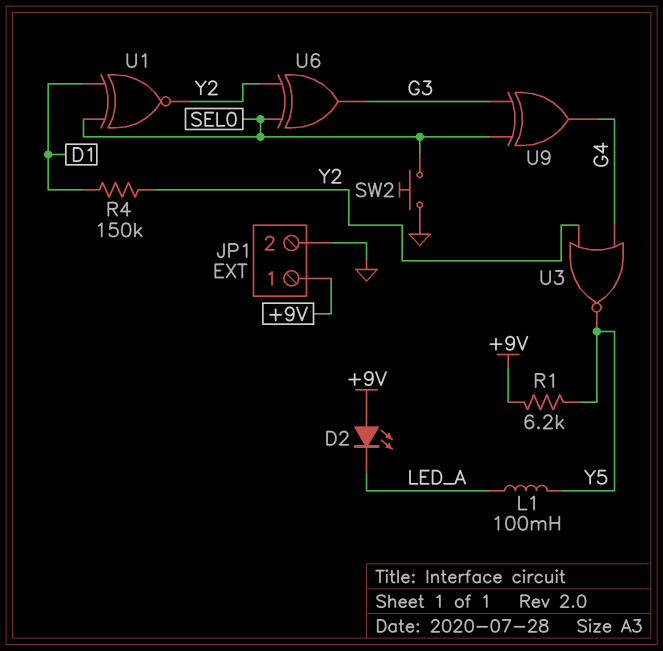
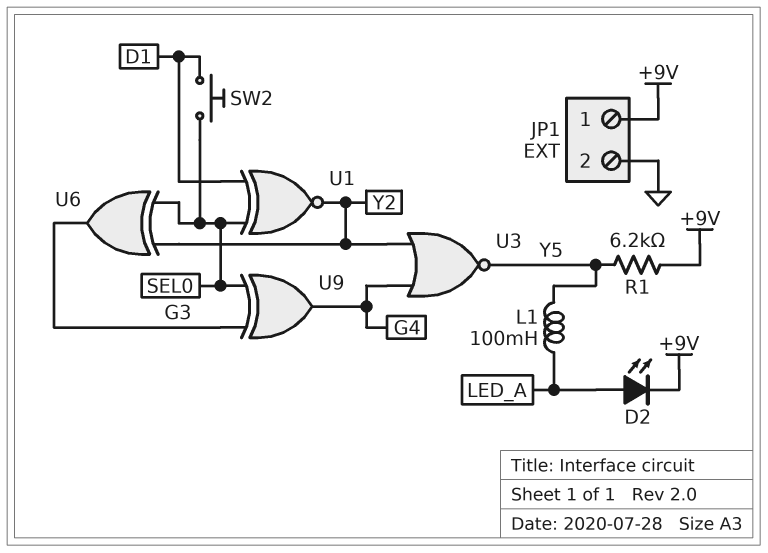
D2: LED (A +9V, K LED_A) -> LED (A LED_A, K +9V)
R4: 150k (D1, Y2) -> none
SW2: button (GND, SEL0) -> button (D1, SEL0)

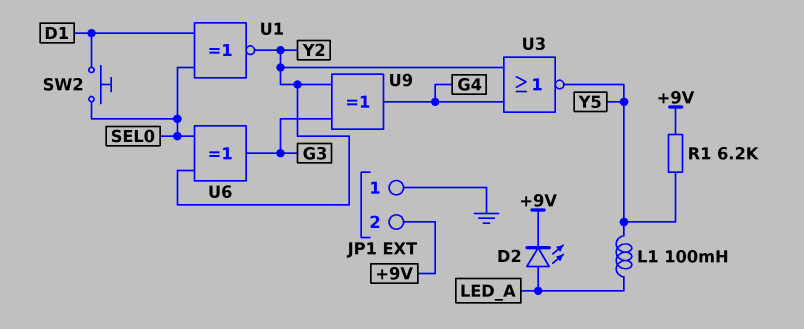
JP1 pin 1: +9V -> GND
JP1 pin 2: GND -> +9V
U9: XOR (in G3, in SEL0, out G4) -> XOR (in G3, in Y2, out G4)

